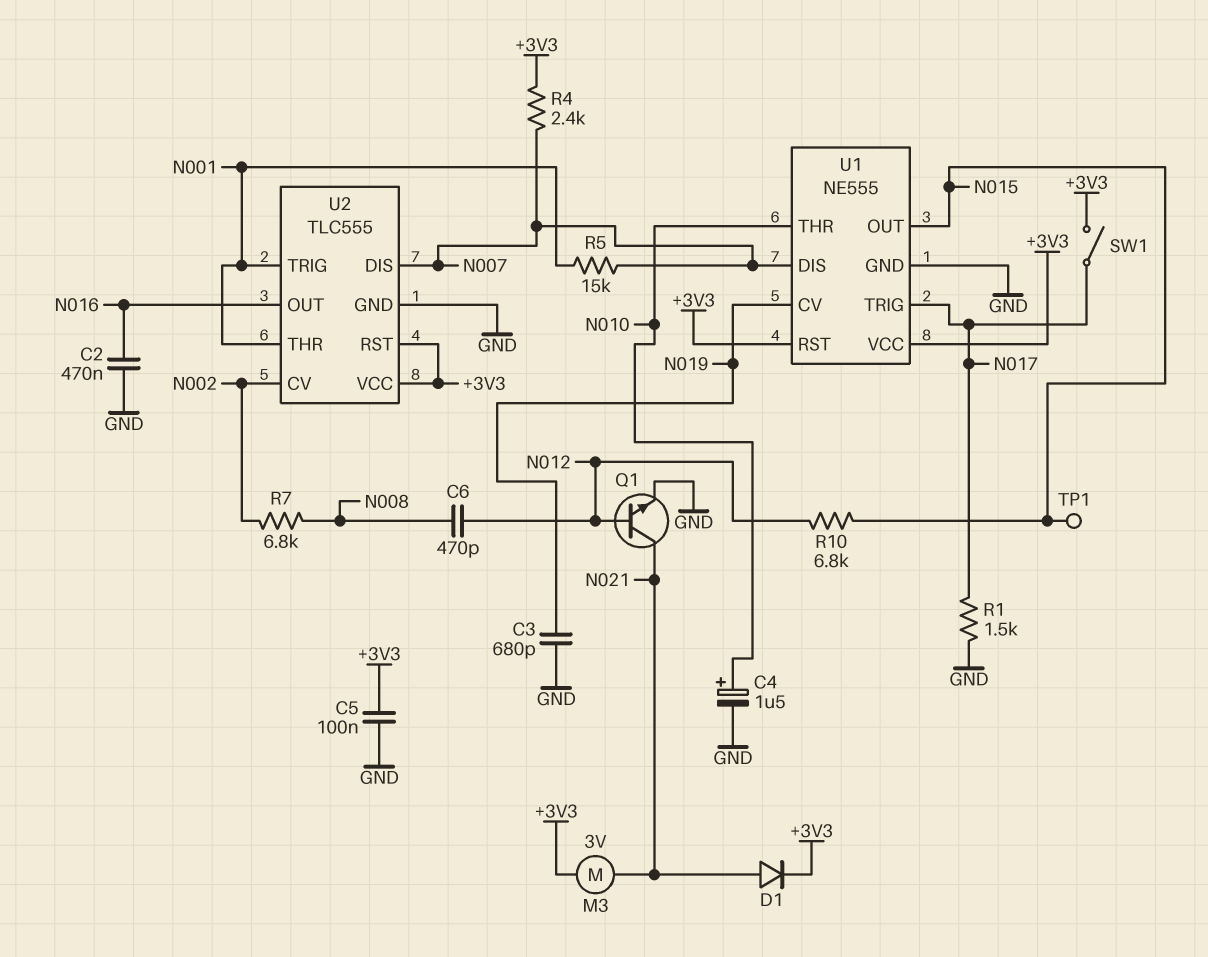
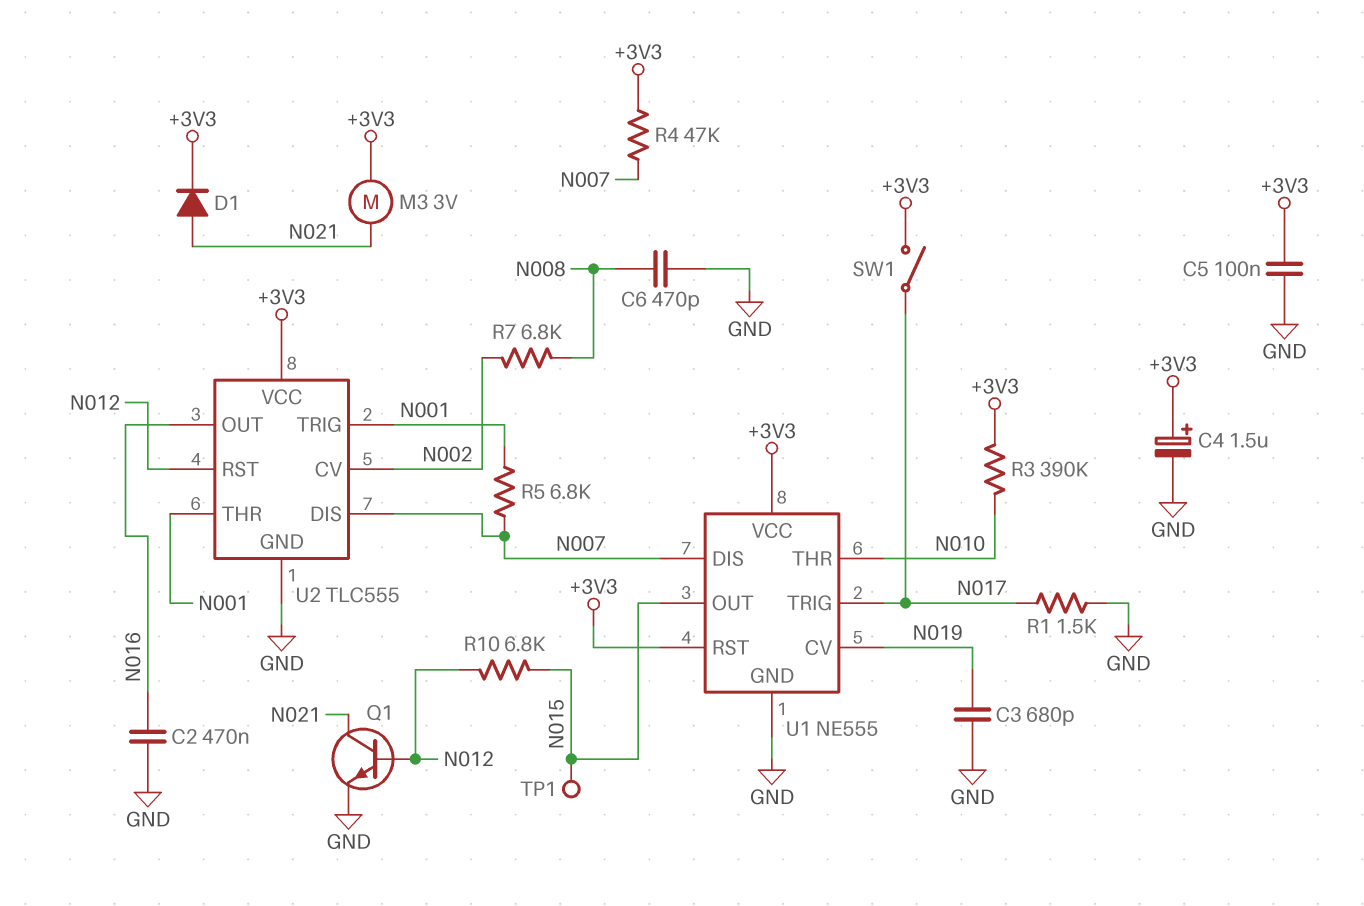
C4: 1.5uF (plus N010, minus GND) -> 1.5uF (plus +3V3, minus GND)
C6: 470pF (N008, N012) -> 470pF (GND, N008)
R3: none -> 390k (+3V3, N010)
R4: 2.4k (+3V3, N007) -> 47k (+3V3, N007)
R5: 15k (N001, N007) -> 6.8k (N001, N007)
U2 pin RST: +3V3 -> N012

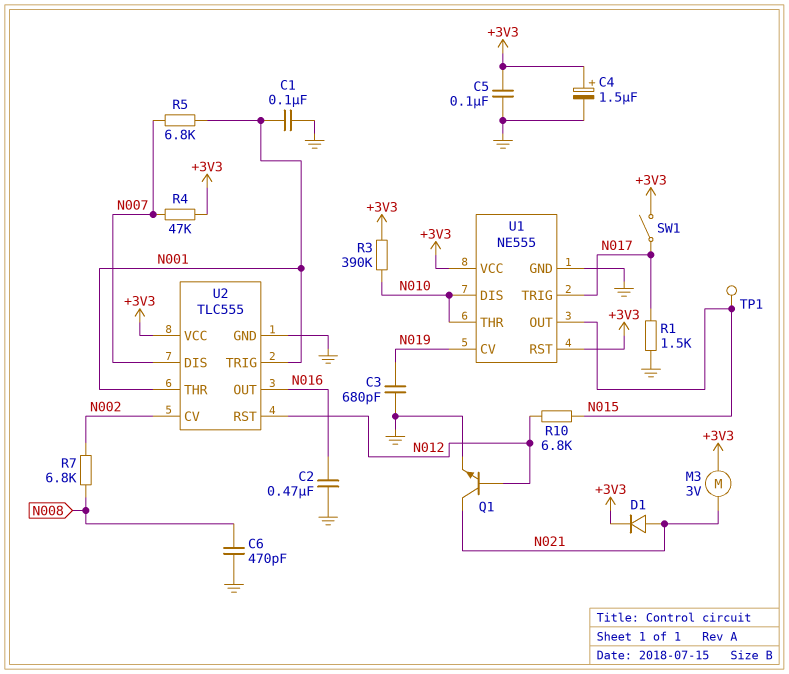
C1: none -> 100nF (GND, N001)
U1 pin DIS: N007 -> N010

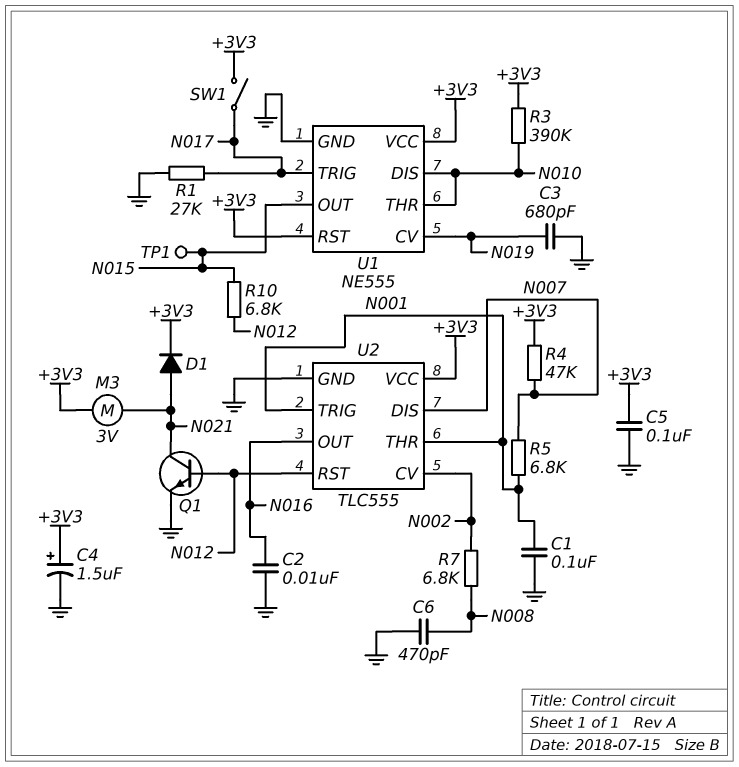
C2: 470nF (GND, N016) -> 10nF (GND, N016)
R1: 1.5k (GND, N017) -> 27k (GND, N017)

